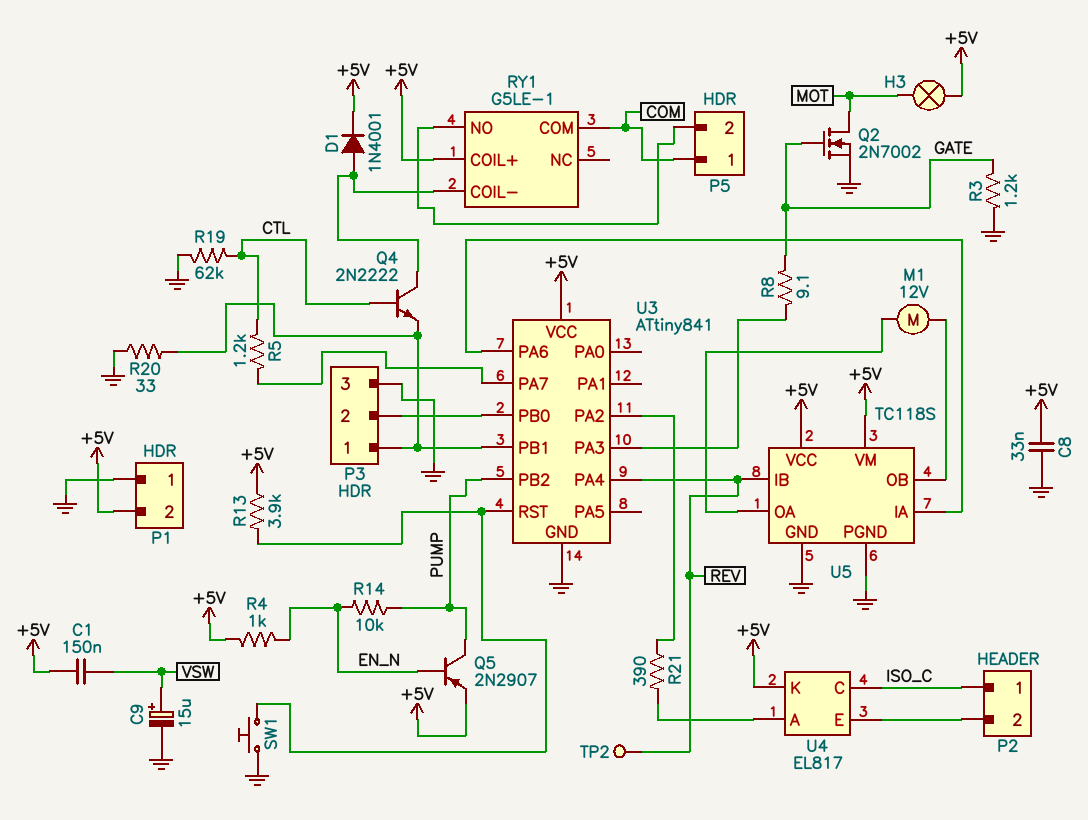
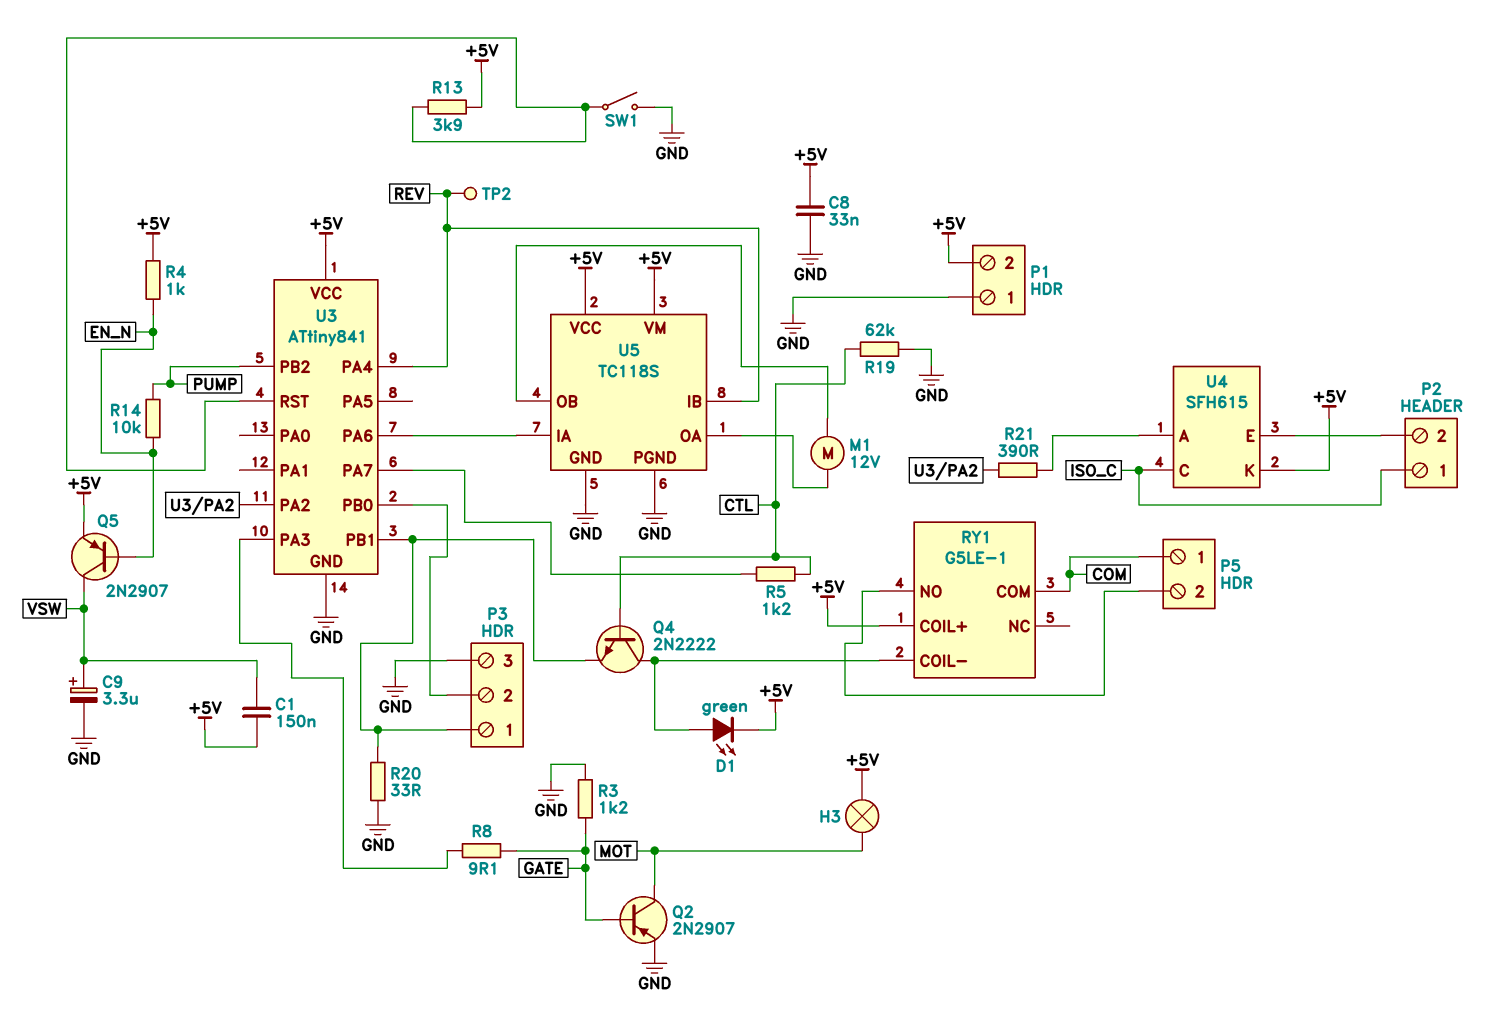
C9: 15uF (plus VSW, minus GND) -> 3.3uF (plus VSW, minus GND)
D1: diode 1N4001 (A RY1/COIL-, K +5V) -> LED green (A RY1/COIL-, K +5V)
Q2: NMOS 2N7002 (G GATE, D MOT, S GND) -> PNP 2N2907 (B GATE, C MOT, E GND)
Q5: PNP 2N2907 (B EN_N, C PUMP, E +5V) -> PNP 2N2907 (B EN_N, C VSW, E +5V)
SW1: button (GND, U3/RST) -> switch (GND, U3/RST)
U4: EL817 -> SFH615

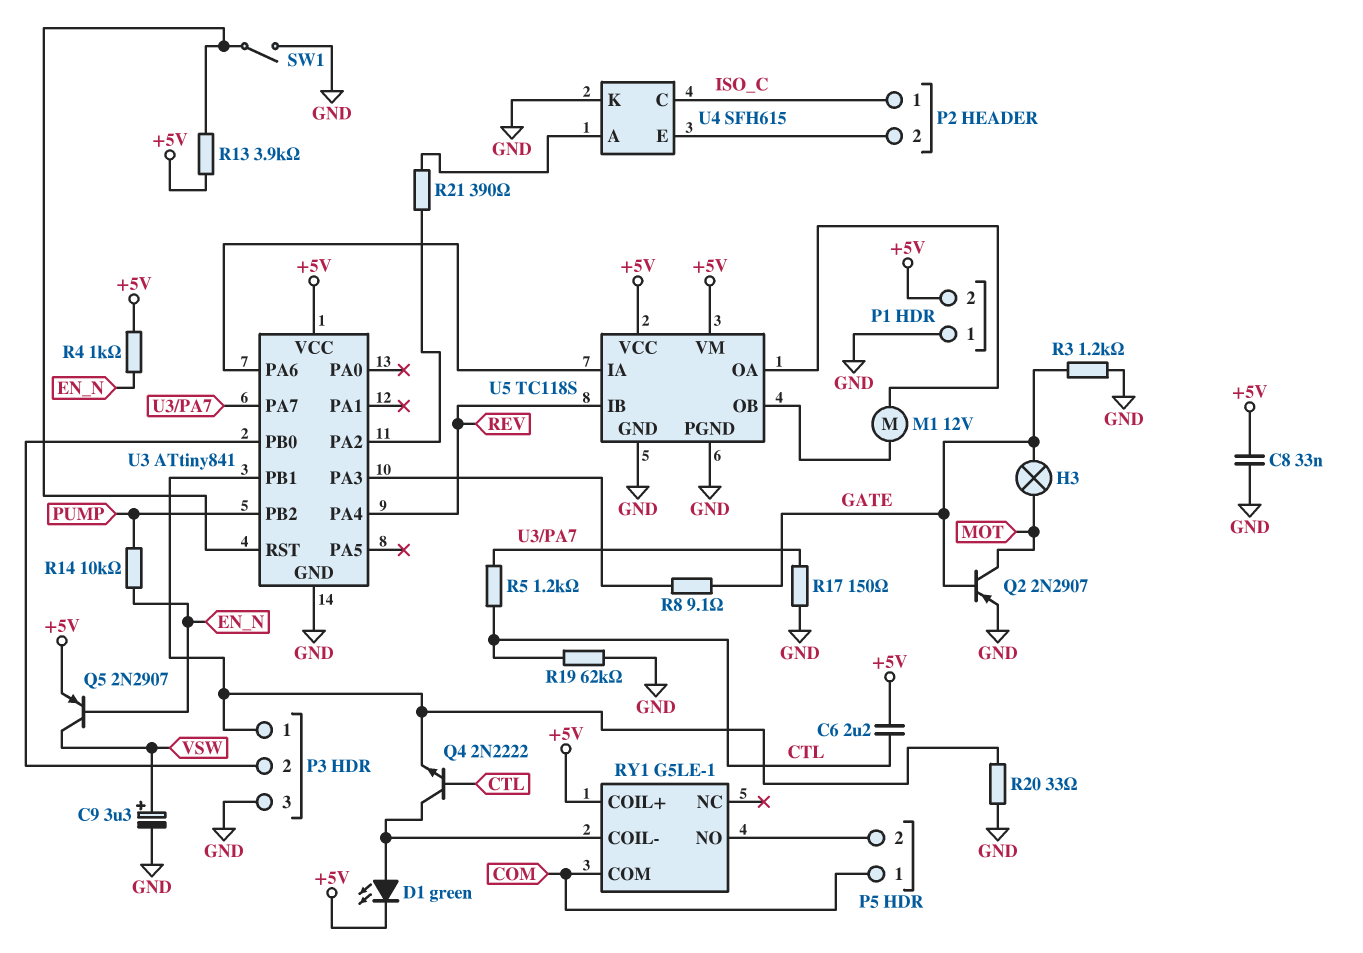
C1: 150nF (+5V, VSW) -> none
C6: none -> 2.2uF (+5V, CTL)
H3: lamp (+5V, MOT) -> lamp (GATE, MOT)
R17: none -> 150 (GND, U3/PA7)
TP2: test point (REV) -> none
U4 pin K: +5V -> GND

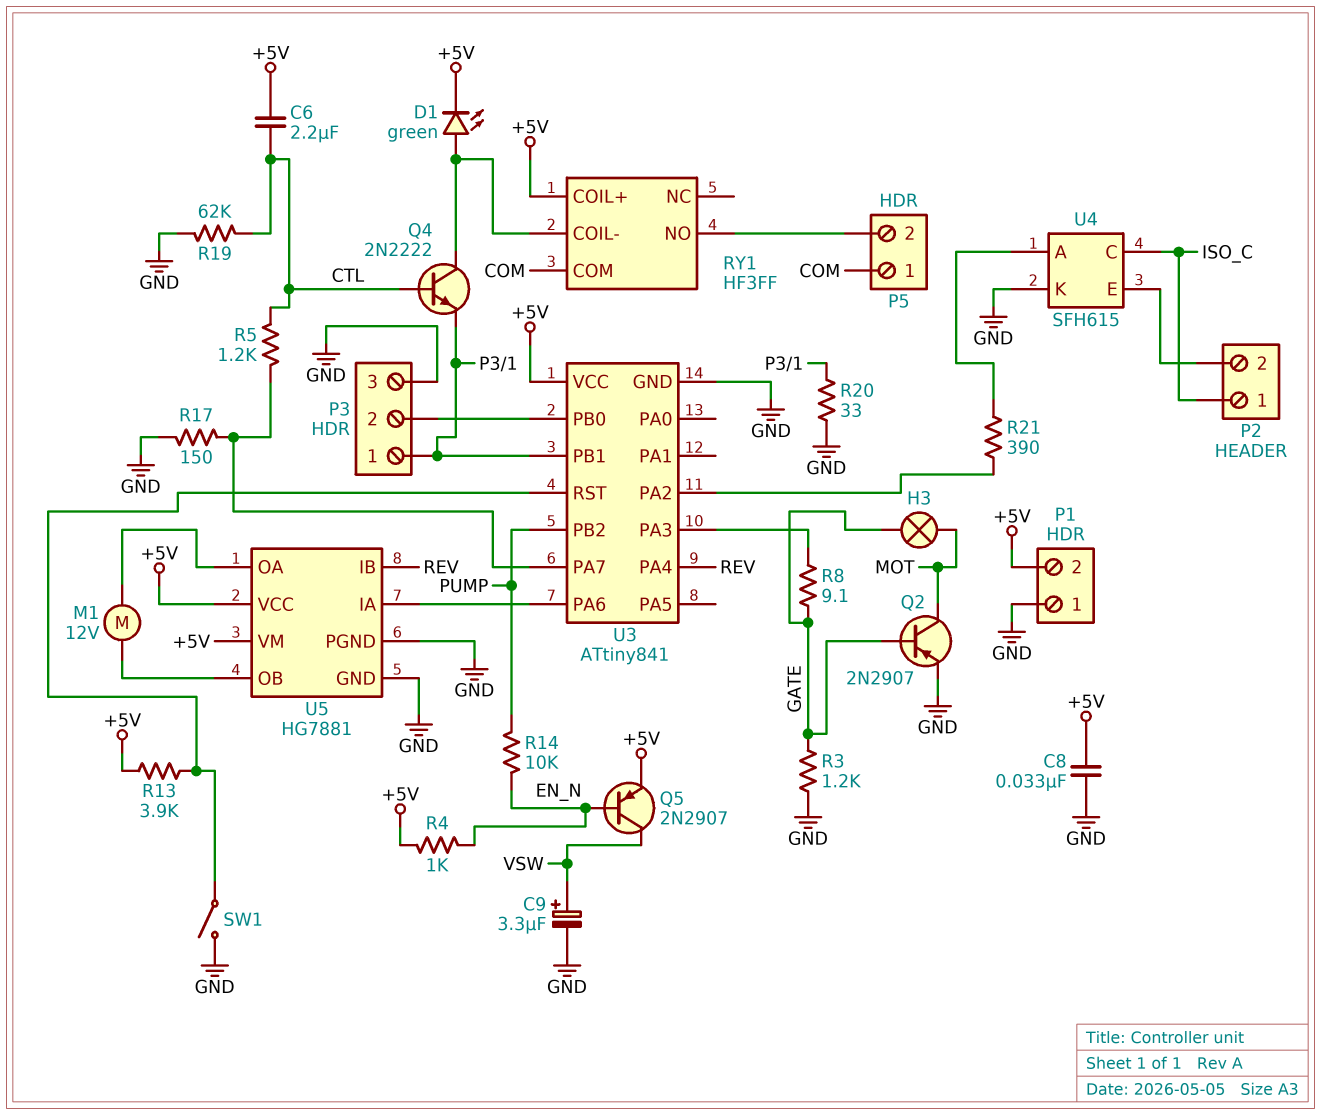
RY1: G5LE-1 -> HF3FF
U5: TC118S -> HG7881

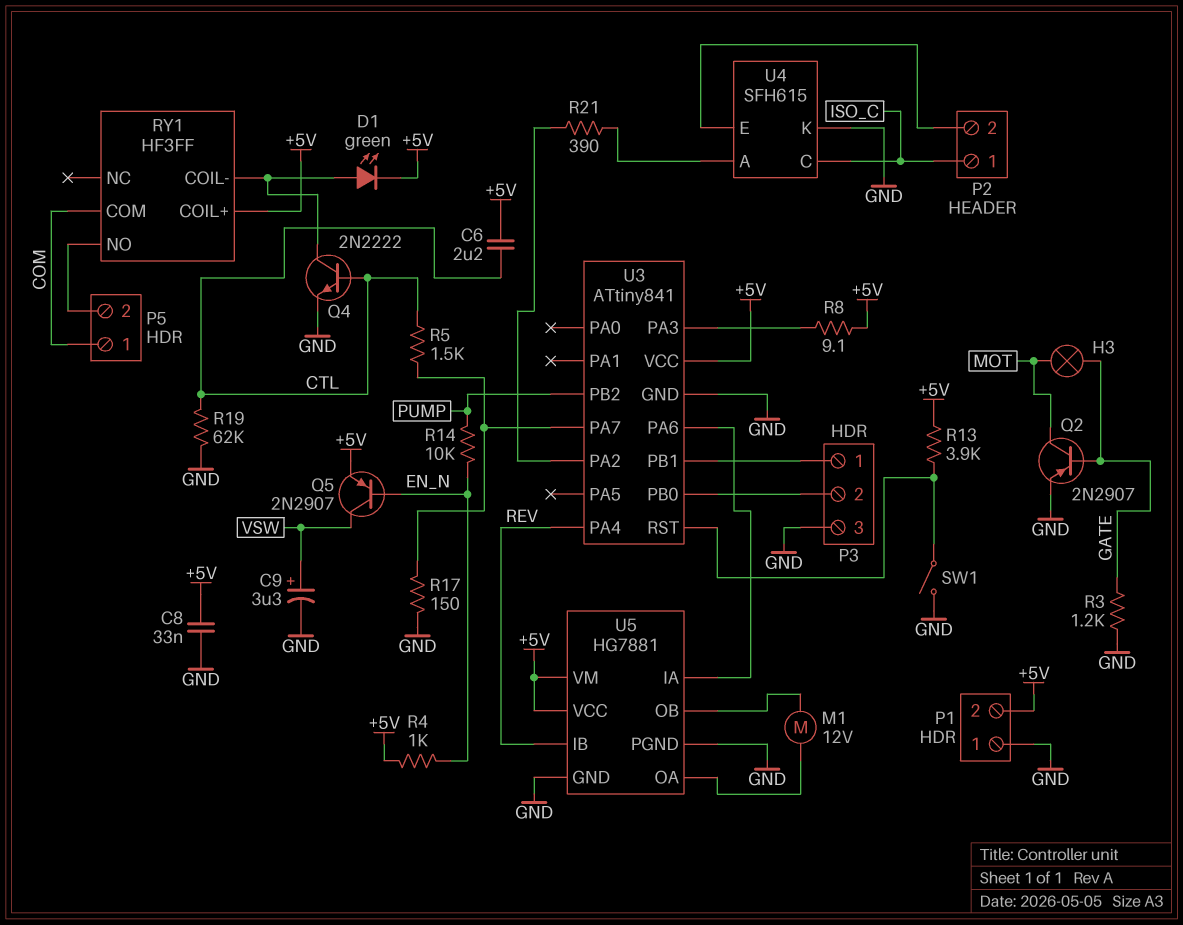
Q4: NPN 2N2222 (B CTL, C RY1/COIL-, E P3/1) -> NPN 2N2222 (B CTL, C RY1/COIL-, E GND)
R5: 1.2k (CTL, U3/PA7) -> 1.5k (CTL, U3/PA7)
R8: 9.1 (GATE, U3/PA3) -> 9.1 (+5V, U3/PA3)
R20: 33 (GND, P3/1) -> none

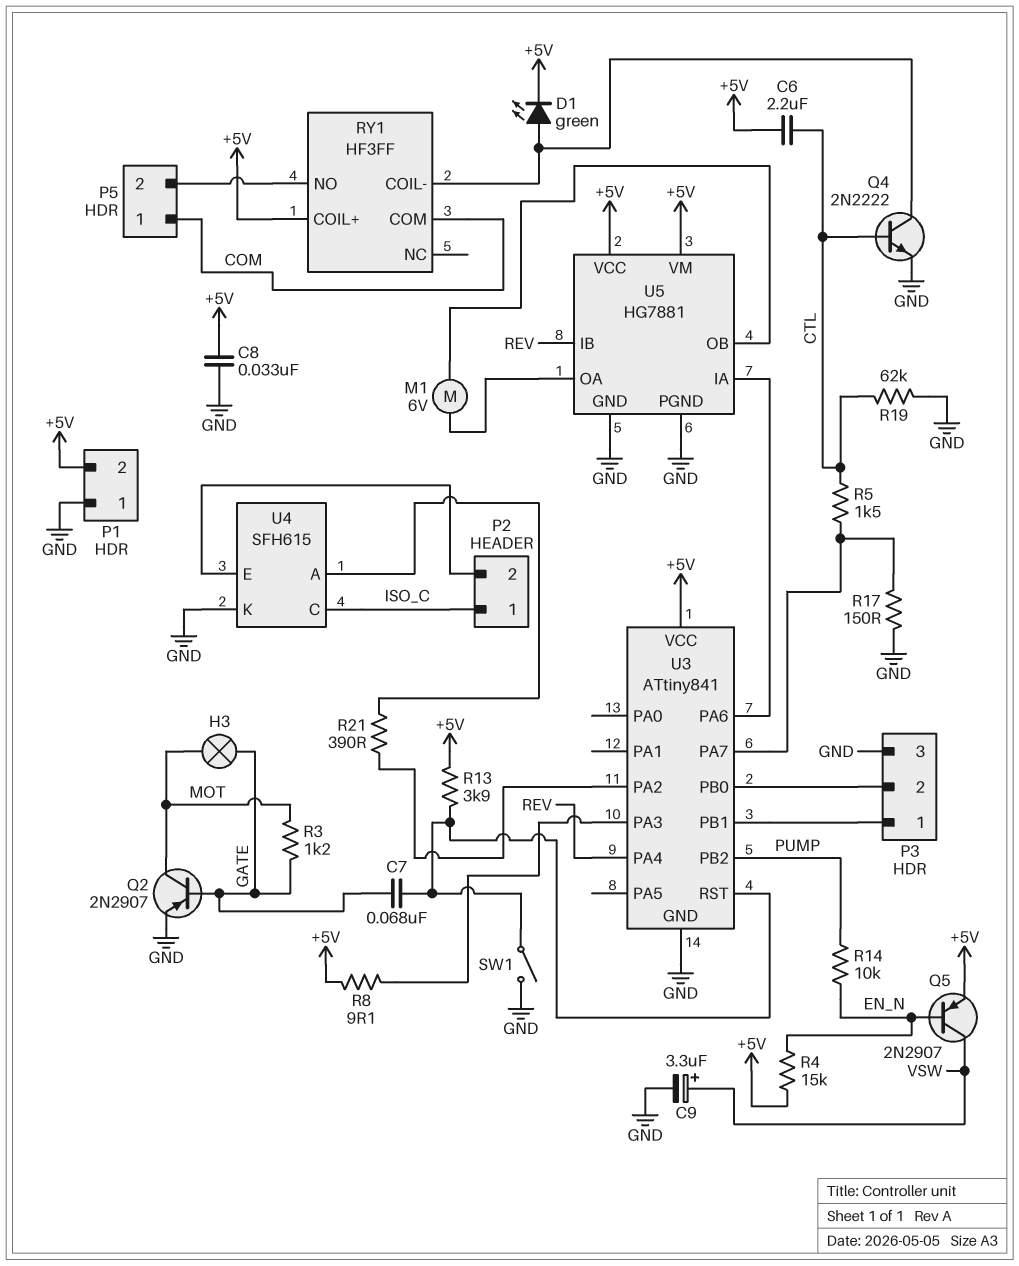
C7: none -> 68nF (GATE, U3/RST)
M1: motor 12V (U5/OA, U5/OB) -> motor 6V (U5/OA, U5/OB)
R3: 1.2k (GATE, GND) -> 1.2k (GATE, MOT)
R4: 1k (+5V, EN_N) -> 15k (+5V, EN_N)

